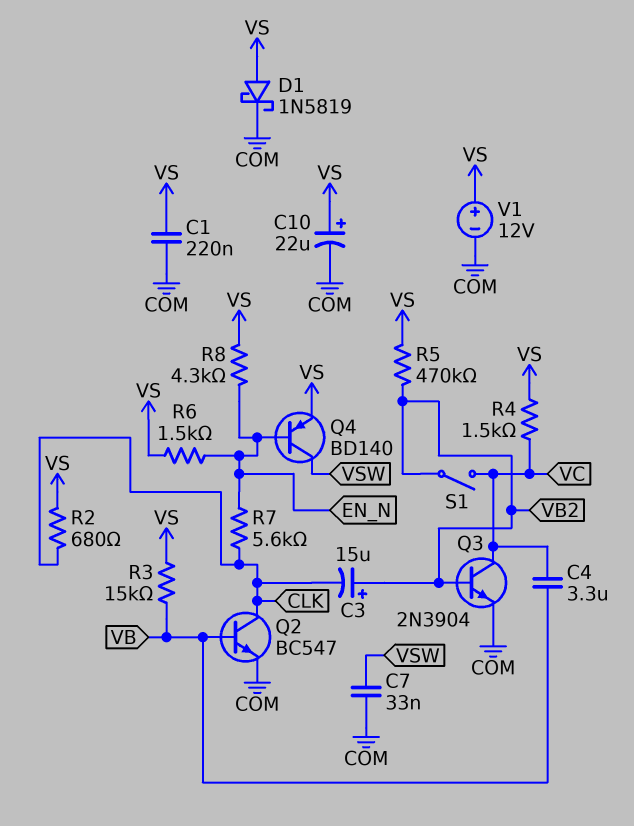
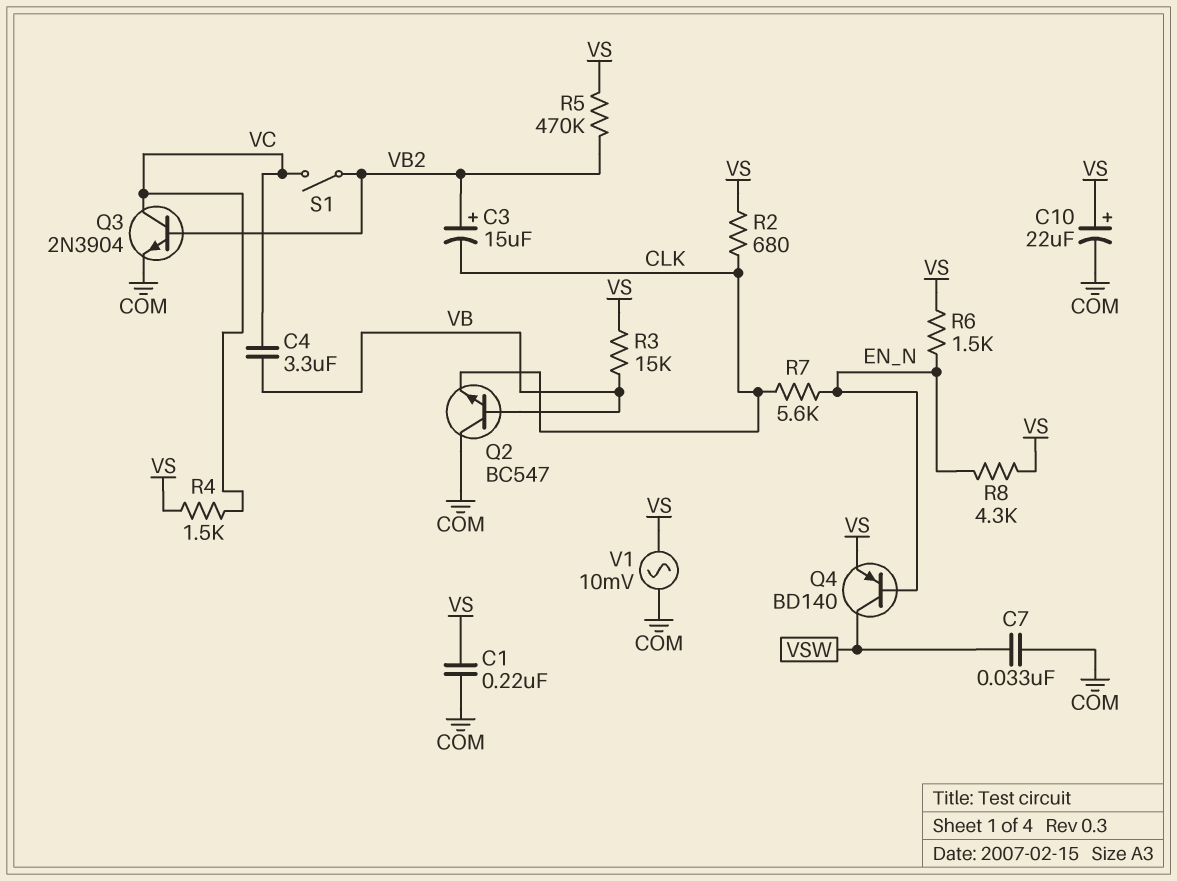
D1: schottky 1N5819 (A VS, K COM) -> none
Q2: NPN BC547 (B VB, C CLK, E COM) -> NPN BC547 (B VB, C COM, E CLK)
V1: 12V (plus VS, minus COM) -> AC 10mV (COM, VS)

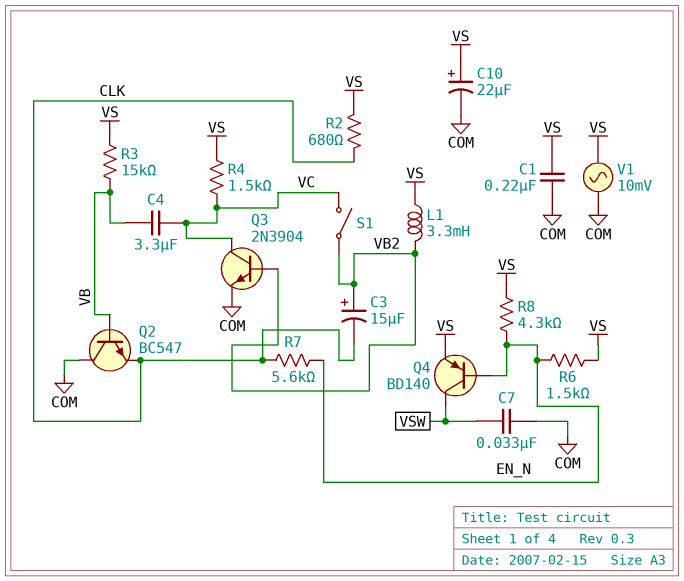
L1: none -> 3.3mH (VB2, VS)
R5: 470k (VB2, VS) -> none

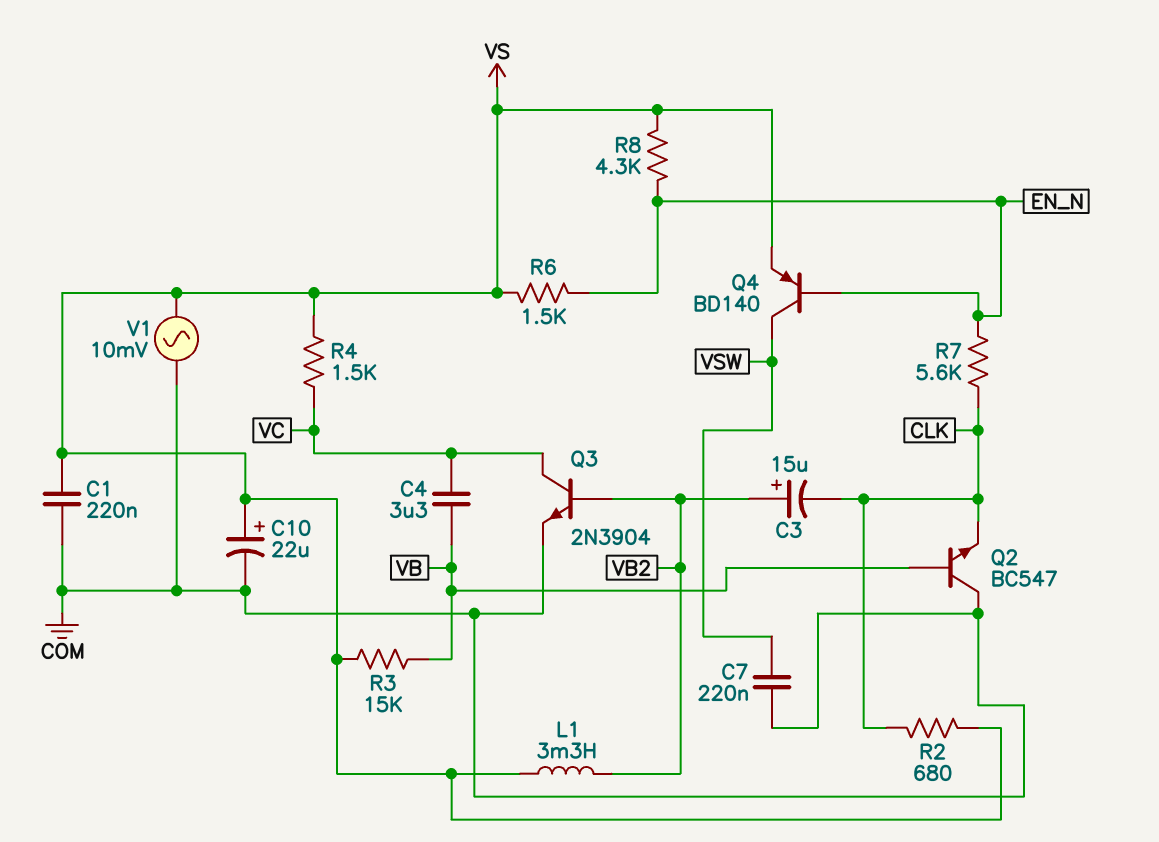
C7: 33nF (COM, VSW) -> 220nF (COM, VSW)
S1: switch (VB2, VC) -> none

